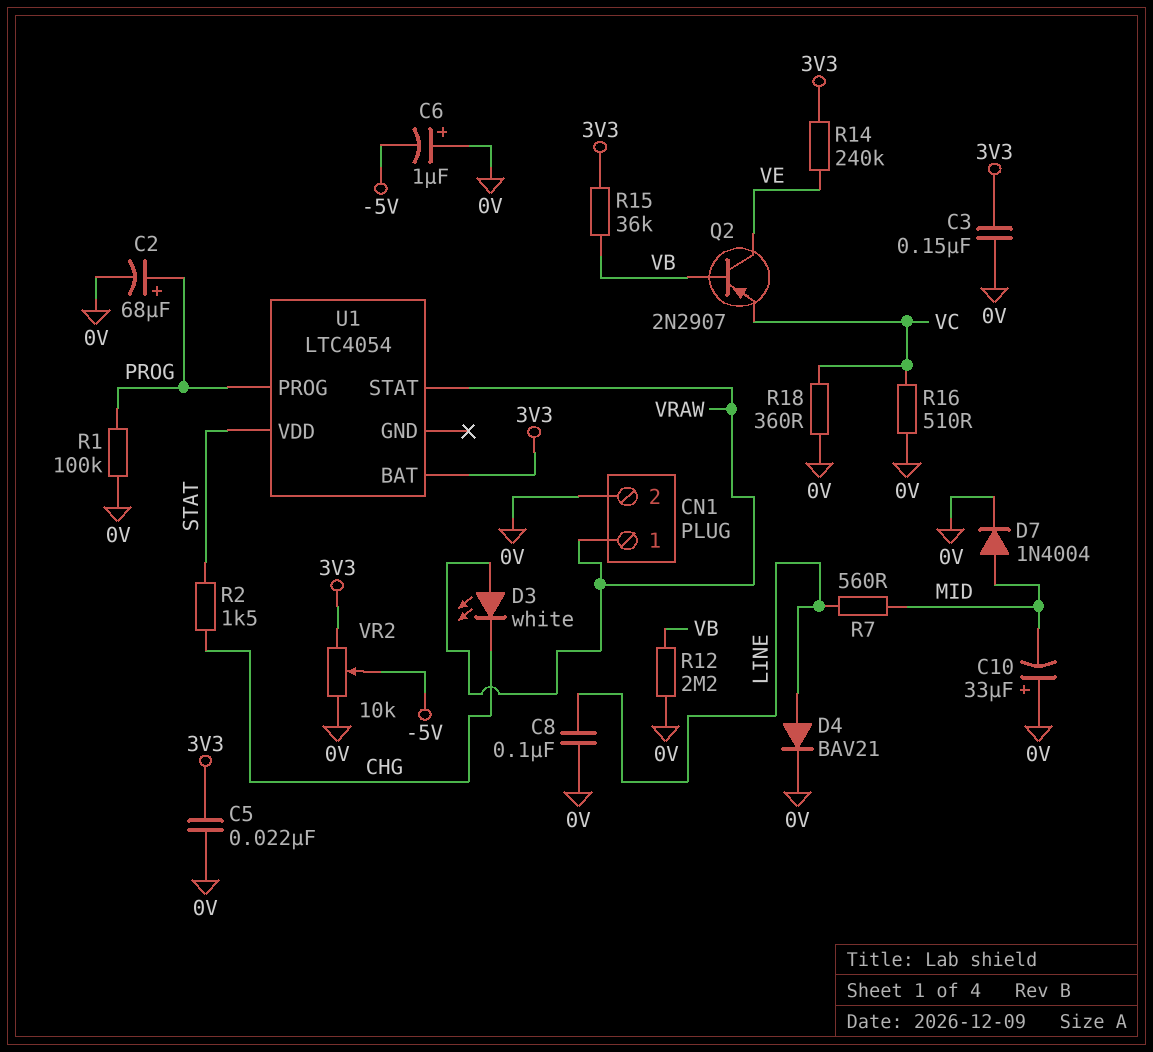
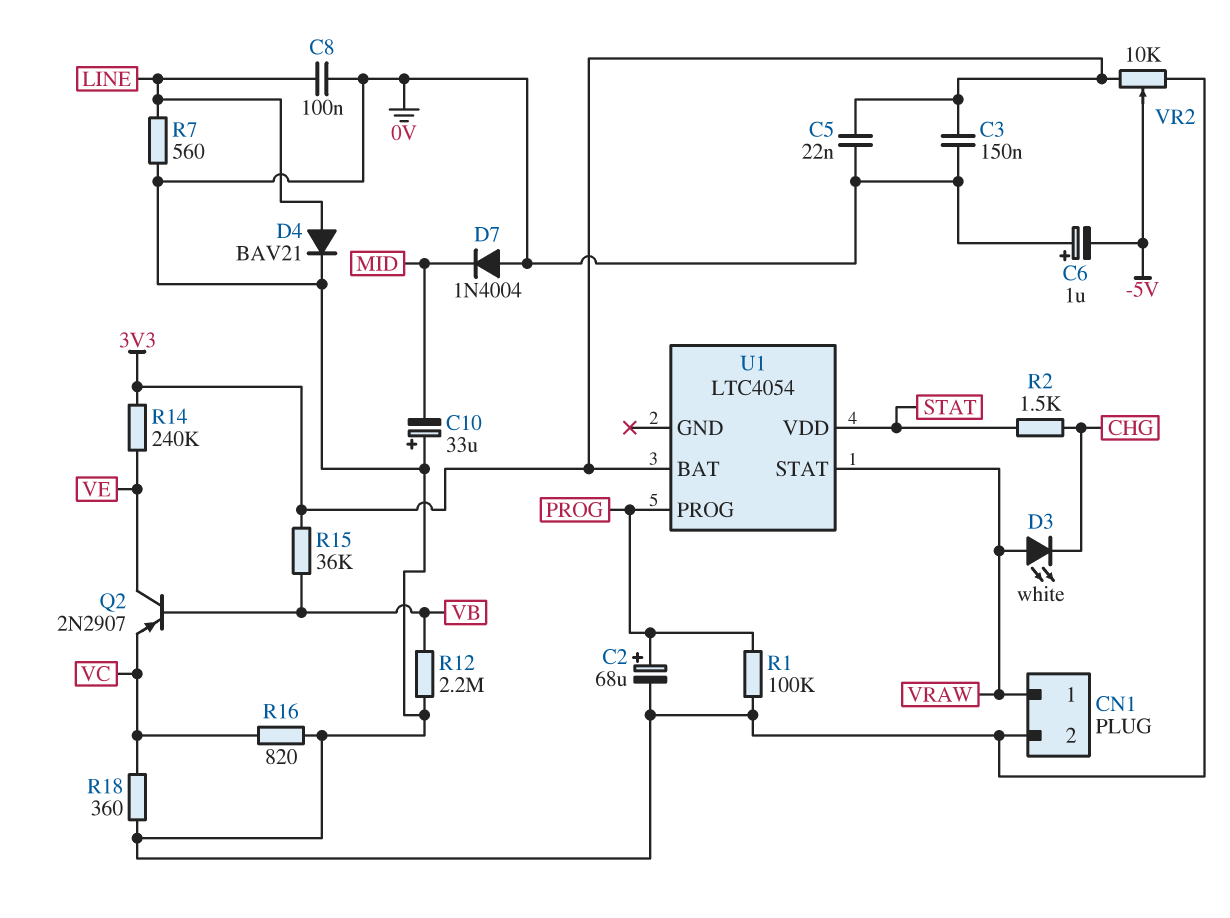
D7: diode 1N4004 (A MID, K 0V) -> diode 1N4004 (A 0V, K MID)
R7: 560 (LINE, MID) -> 560 (0V, LINE)
R16: 510 (0V, VC) -> 820 (0V, VC)

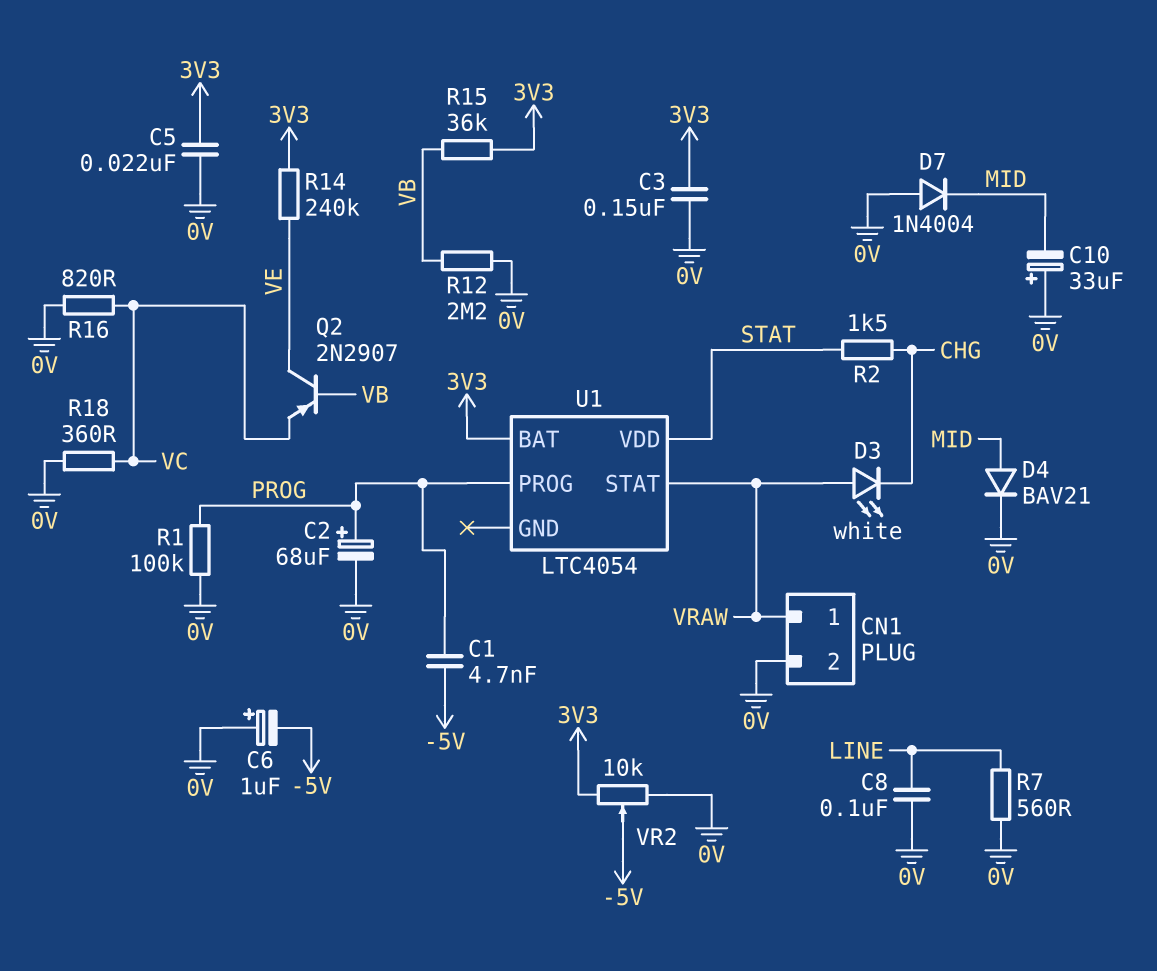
C1: none -> 4.7nF (-5V, PROG)
D4: diode BAV21 (A LINE, K 0V) -> diode BAV21 (A MID, K 0V)

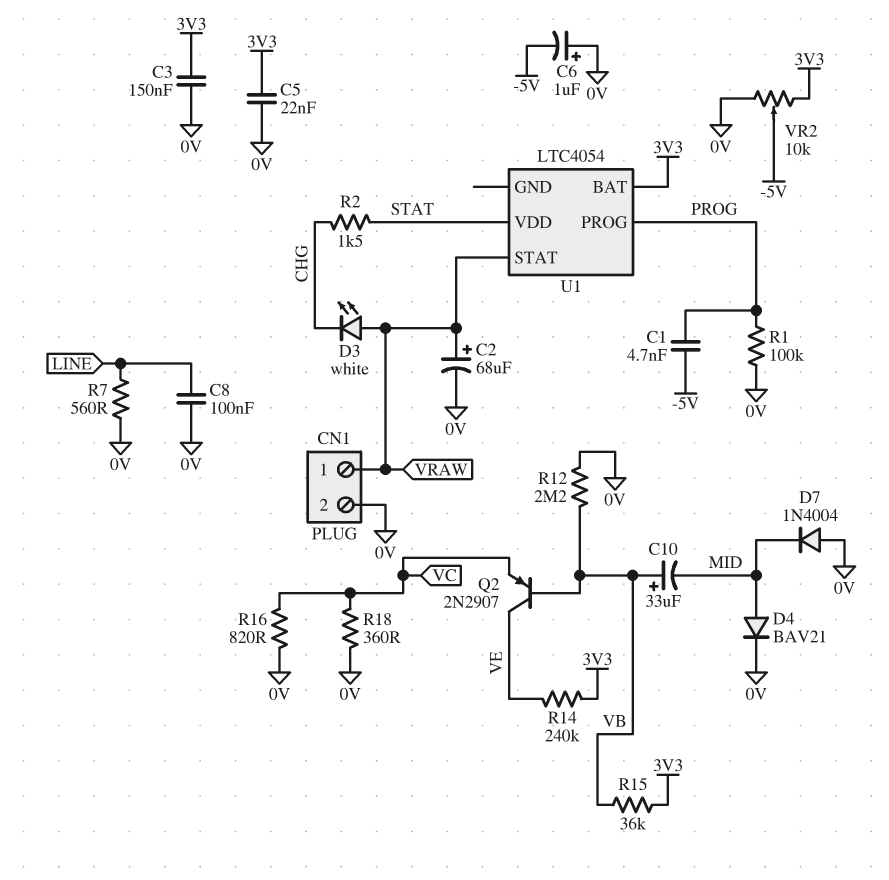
C2: 68uF (plus PROG, minus 0V) -> 68uF (plus VRAW, minus 0V)
C10: 33uF (plus 0V, minus MID) -> 33uF (plus VB, minus MID)

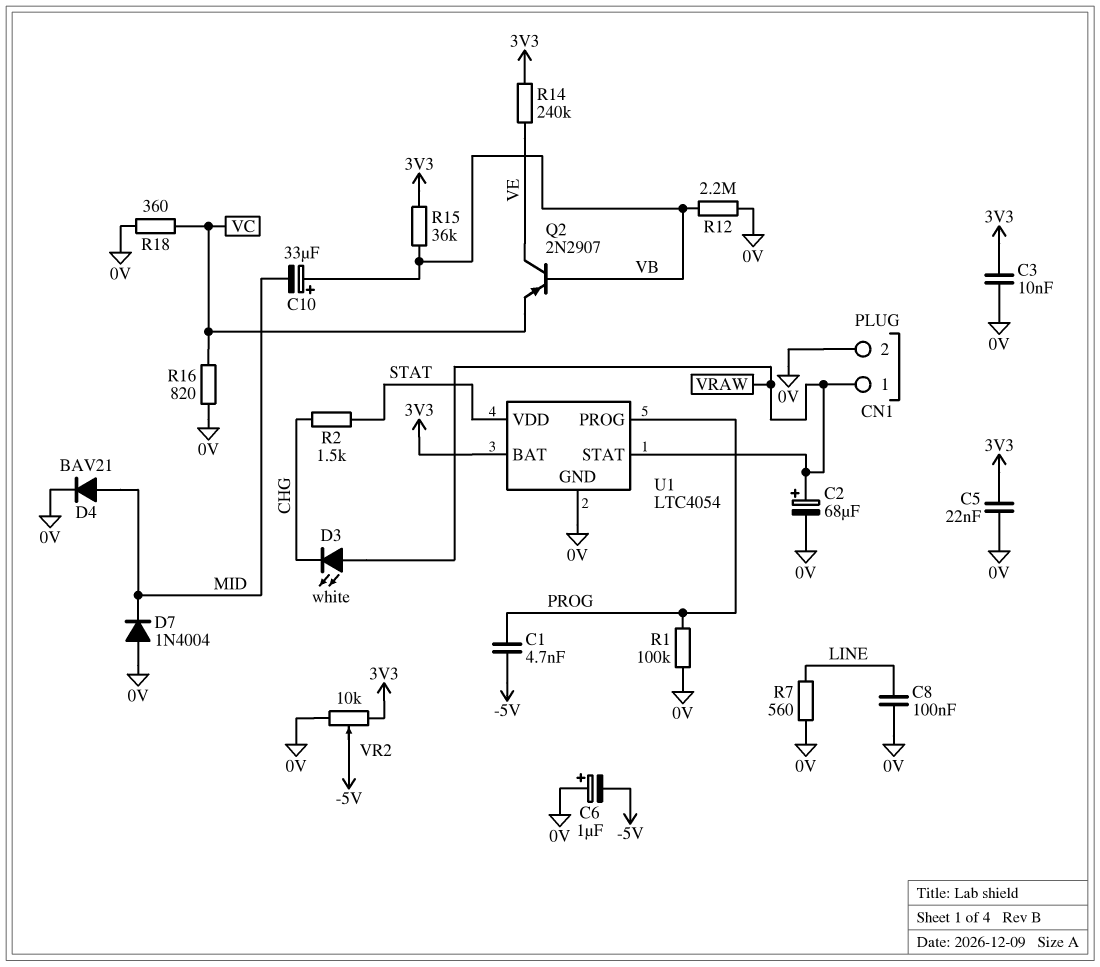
C3: 150nF (0V, 3V3) -> 10nF (0V, 3V3)
U1 pin GND: none -> 0V

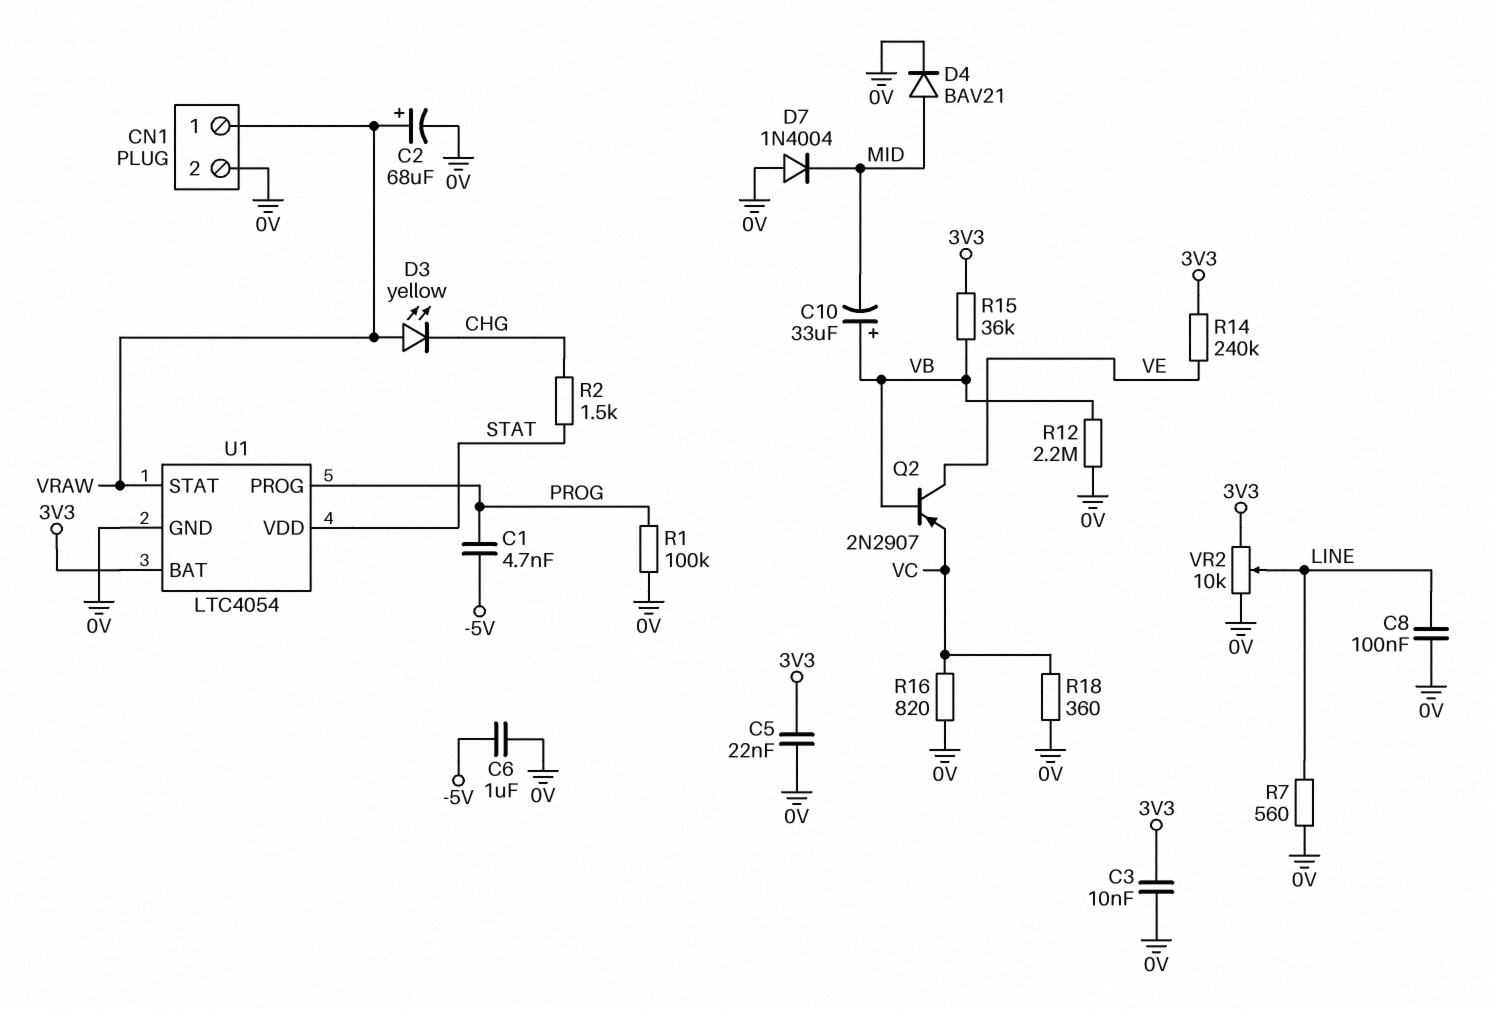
C6: 1uF (plus 0V, minus -5V) -> 1uF (-5V, 0V)
D3: LED white (A VRAW, K CHG) -> LED yellow (A VRAW, K CHG)
VR2: 10k (0V, 3V3, wiper -5V) -> 10k (0V, 3V3, wiper LINE)

